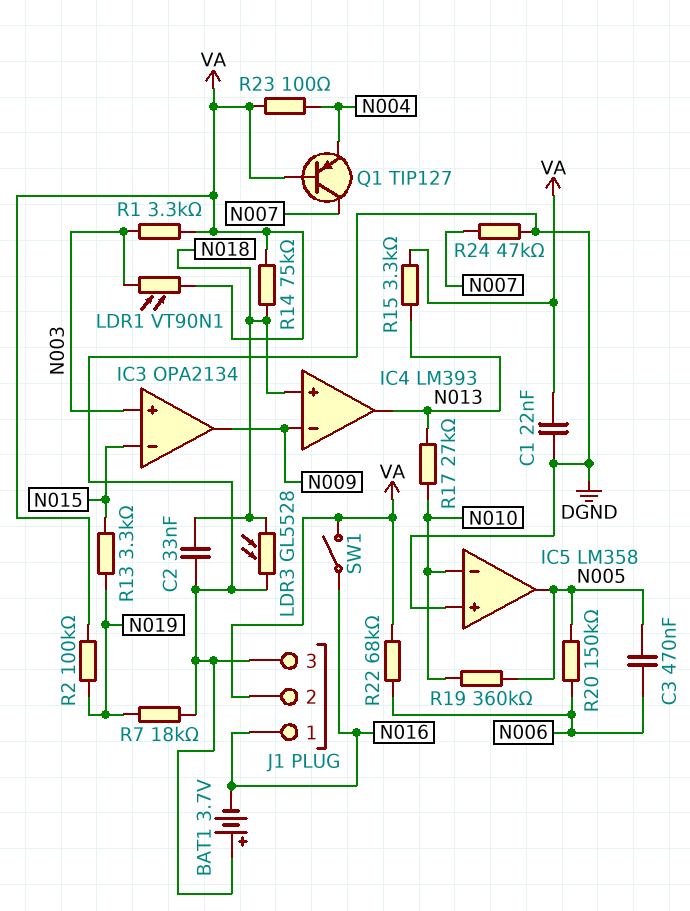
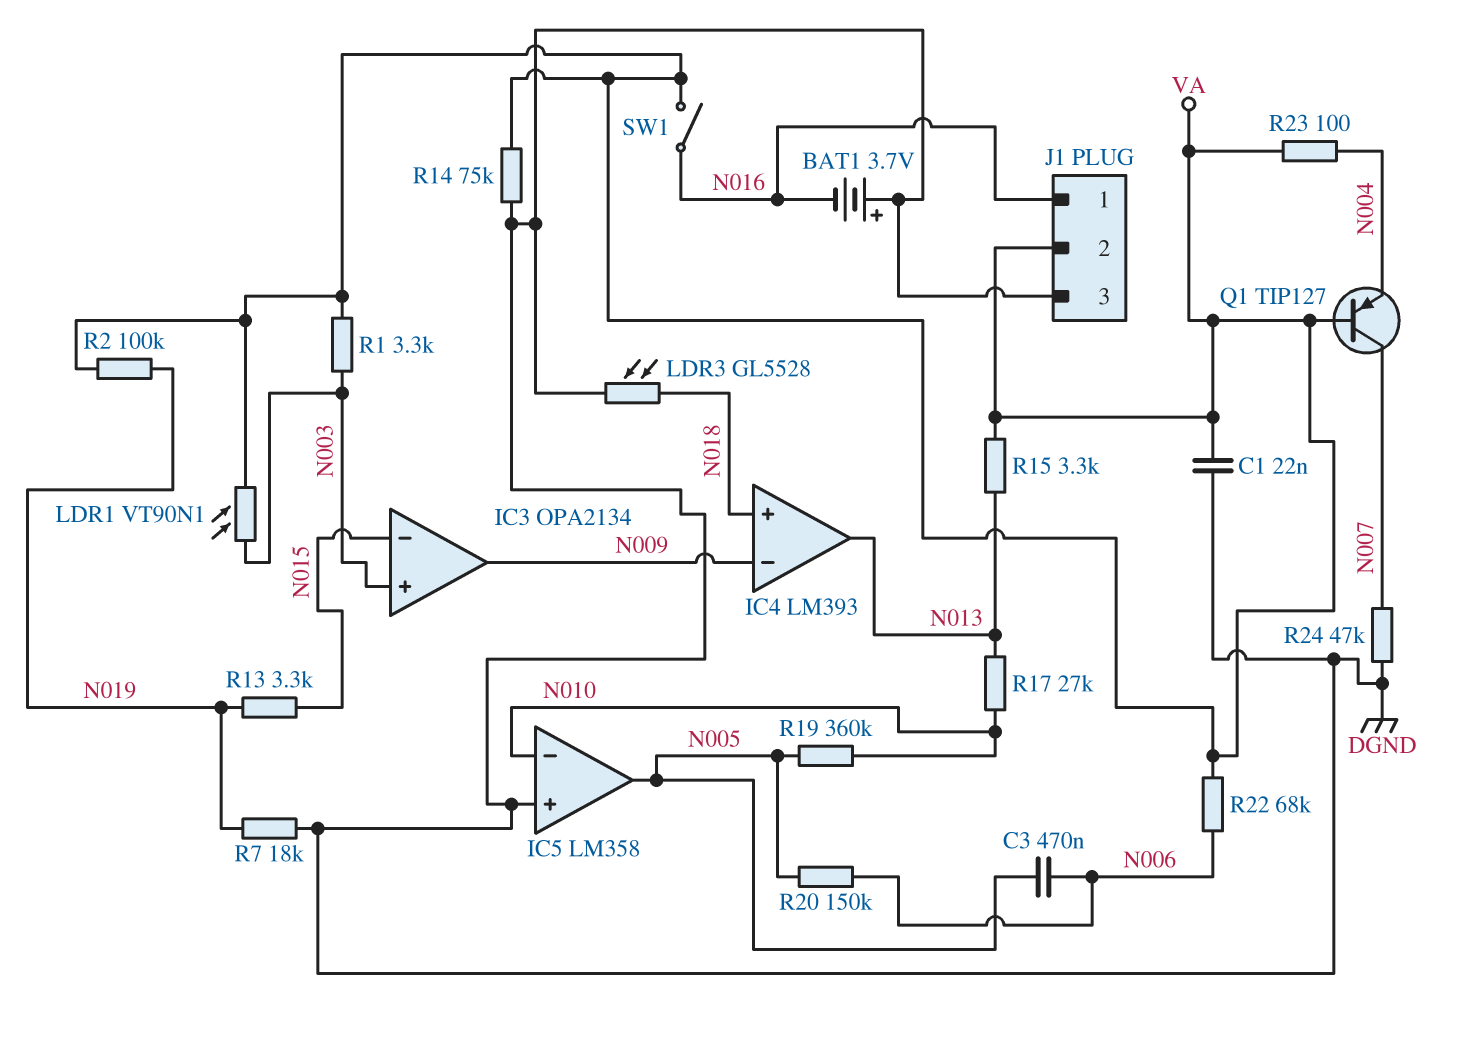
C2: 33nF (DGND, N018) -> none
R14: 75k (N018, VA) -> 75k (DGND, VA)

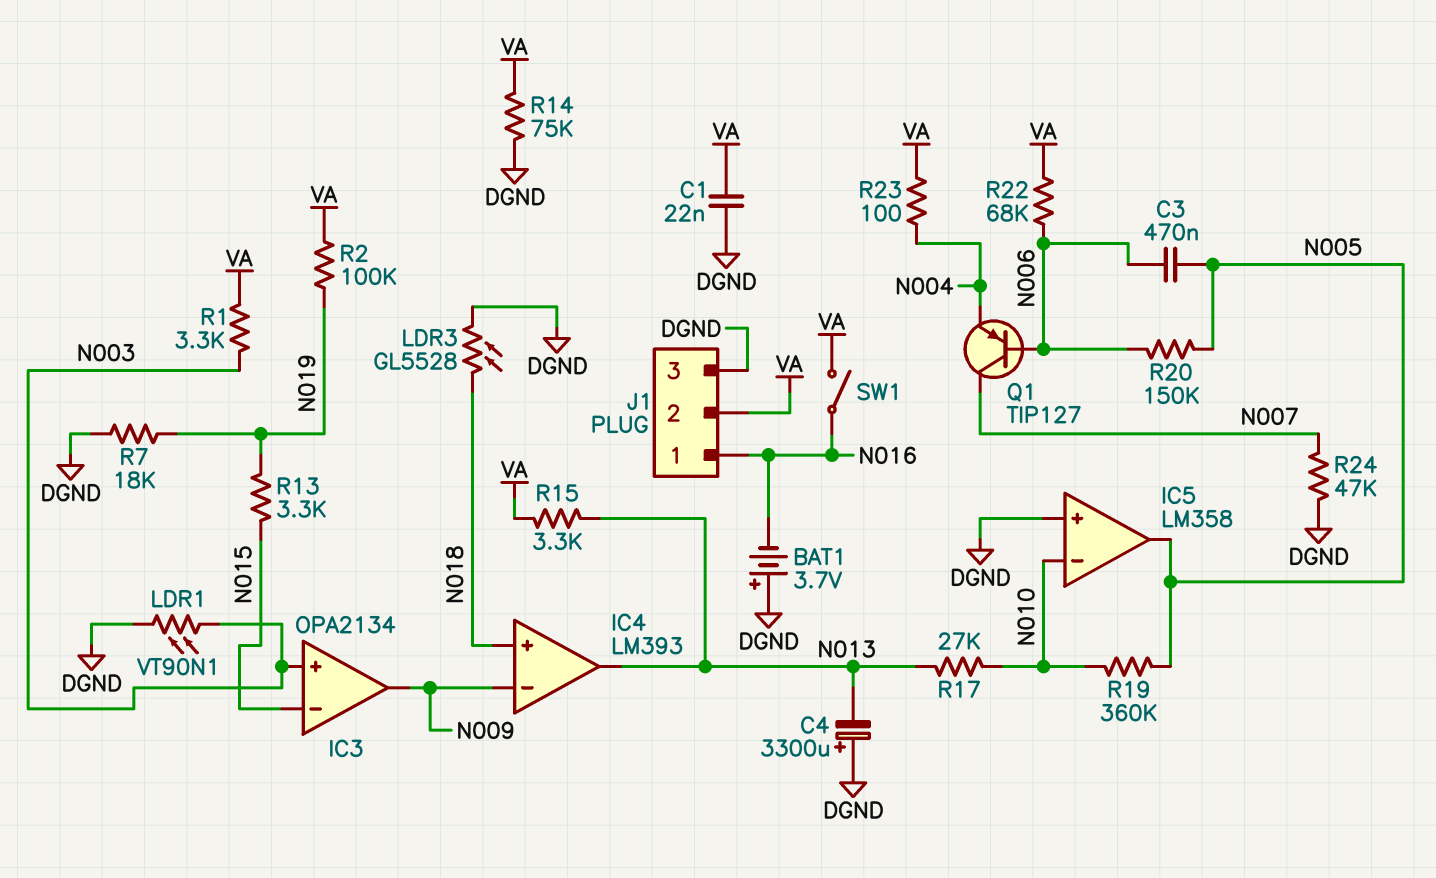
C4: none -> 3300uF (plus DGND, minus N013)
LDR1: VT90N1 (N003, VA) -> VT90N1 (DGND, N003)
Q1: PNP TIP127 (B VA, C N007, E N004) -> PNP TIP127 (B N006, C N007, E N004)

